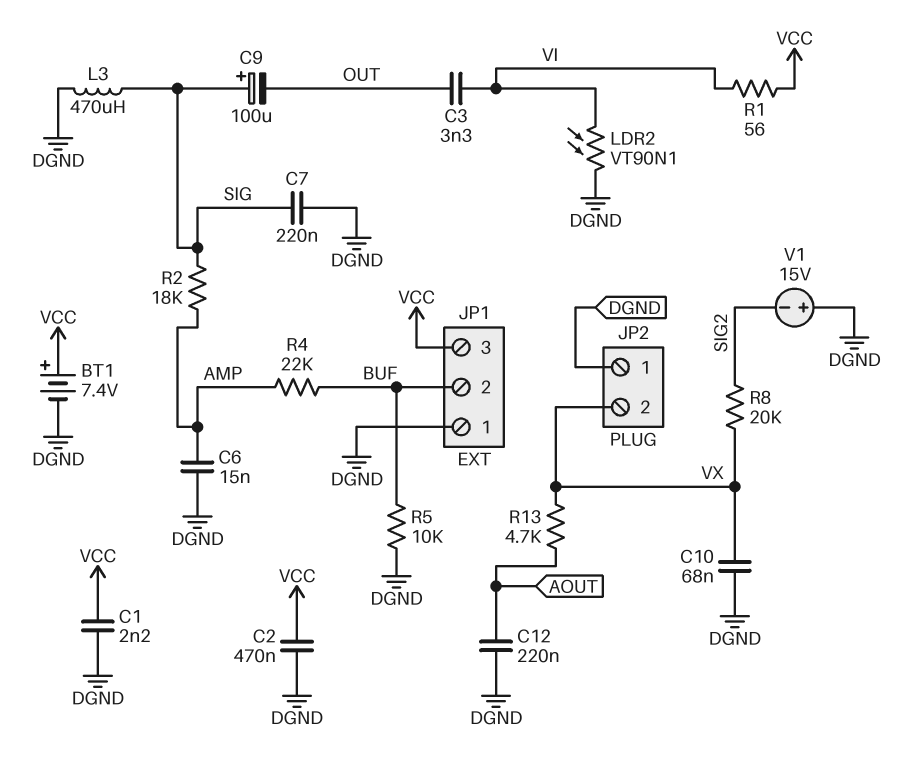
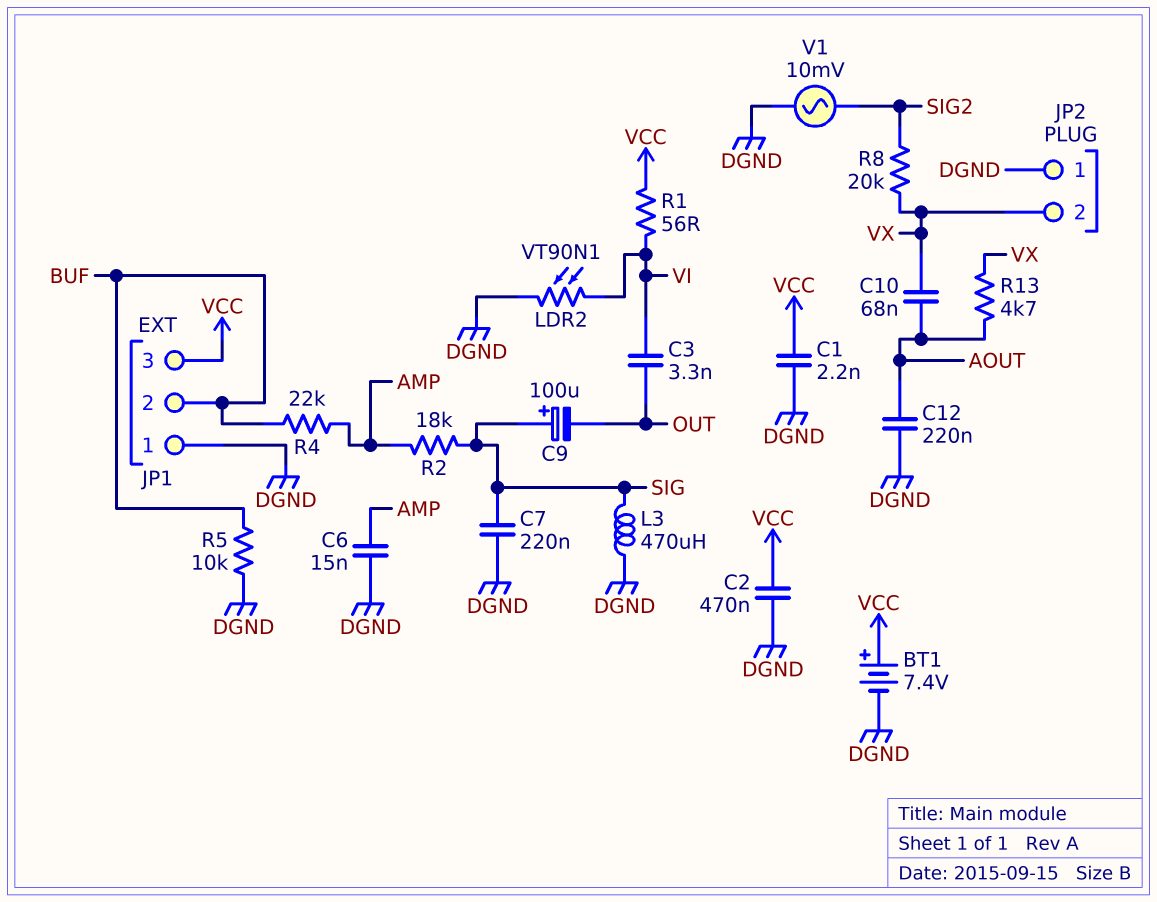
C10: 68nF (DGND, VX) -> 68nF (AOUT, VX)
V1: 15V (plus DGND, minus SIG2) -> AC 10mV (DGND, SIG2)

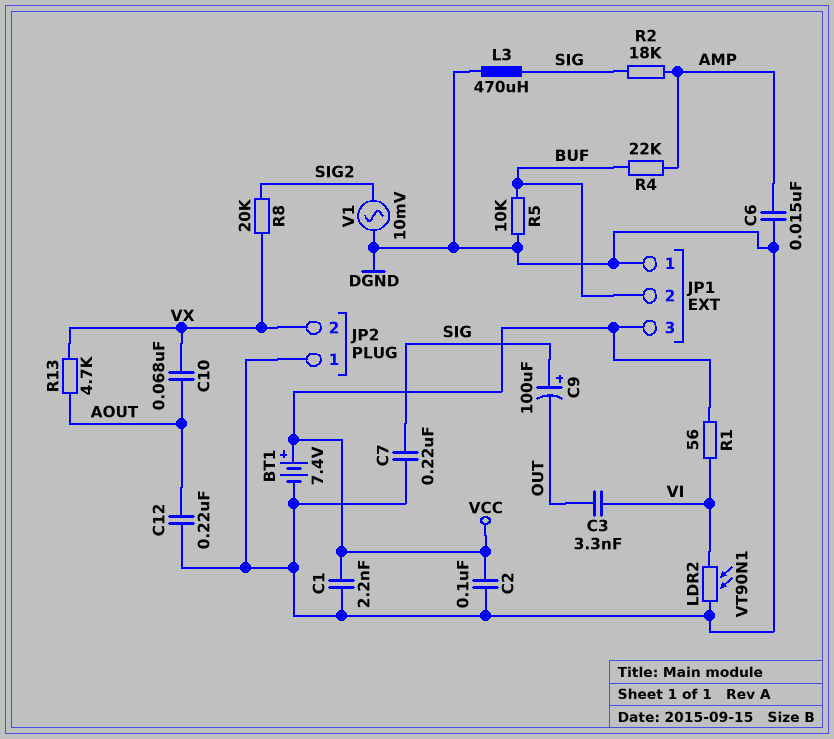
C2: 470nF (DGND, VCC) -> 100nF (DGND, VCC)

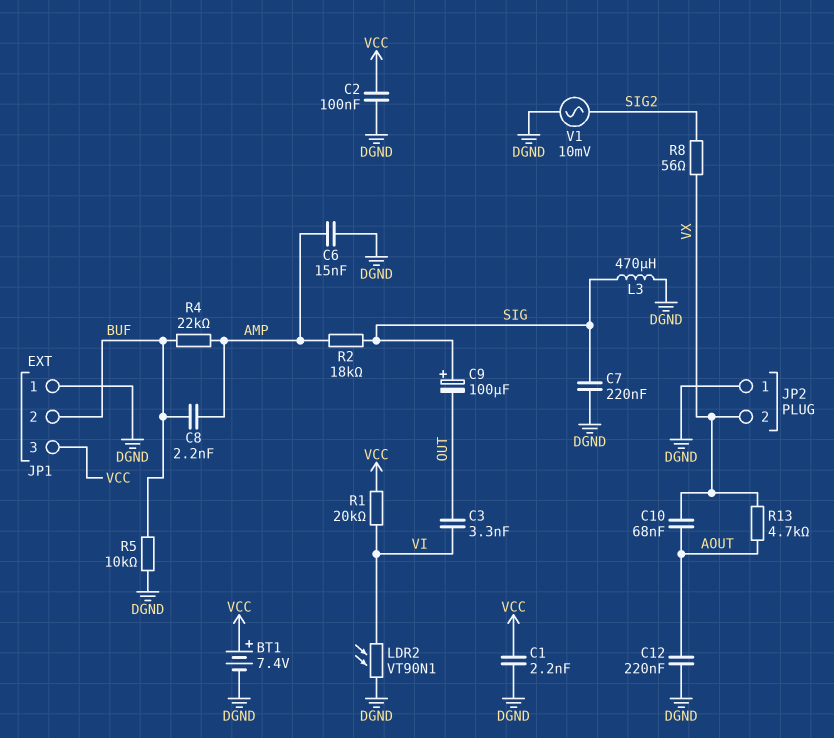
C8: none -> 2.2nF (AMP, BUF)
R1: 56 (VCC, VI) -> 20k (VCC, VI)
R8: 20k (SIG2, VX) -> 56 (SIG2, VX)

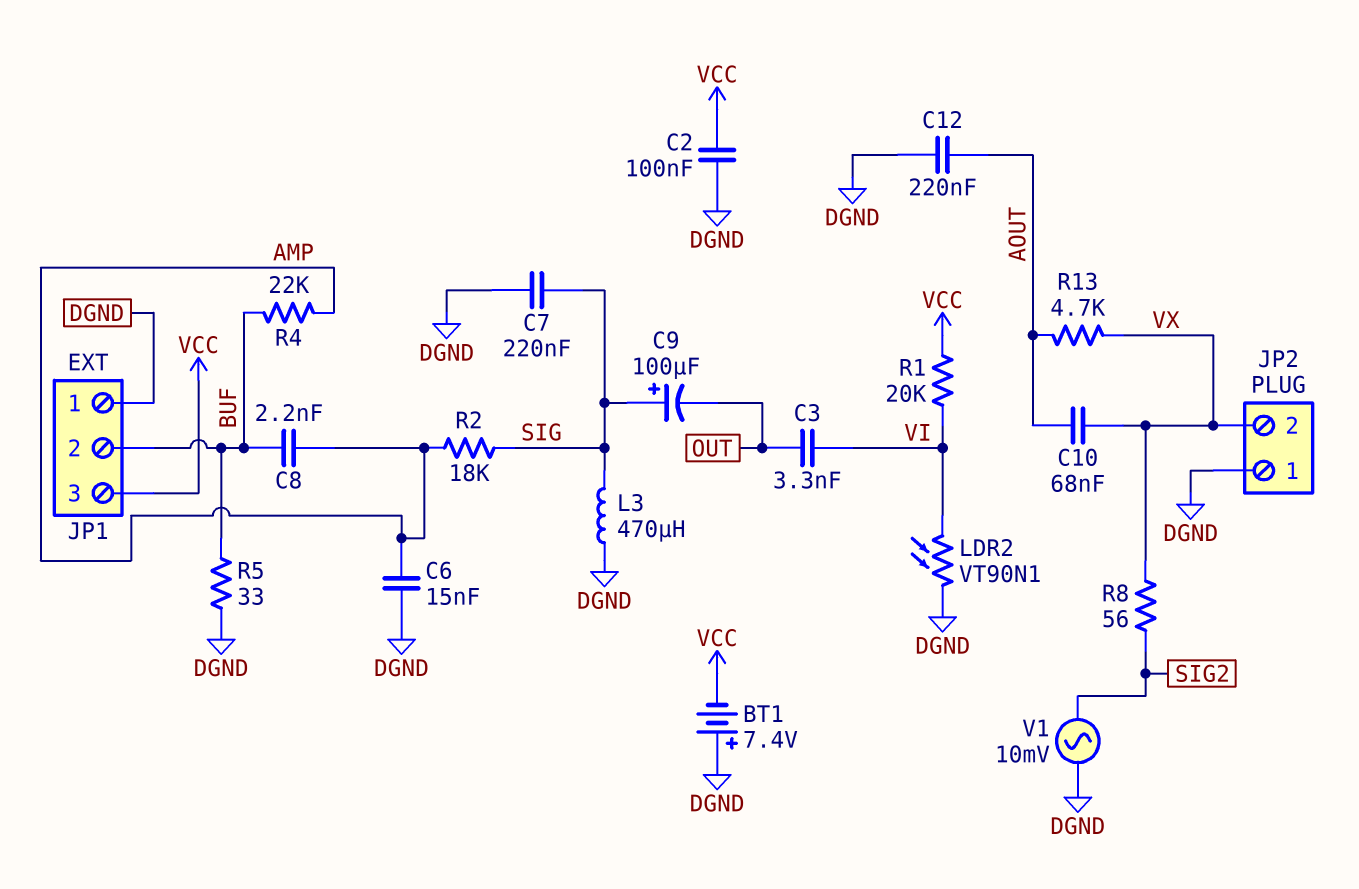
BT1: 7.4V (plus VCC, minus DGND) -> 7.4V (plus DGND, minus VCC)
C1: 2.2nF (DGND, VCC) -> none
R5: 10k (BUF, DGND) -> 33 (BUF, DGND)

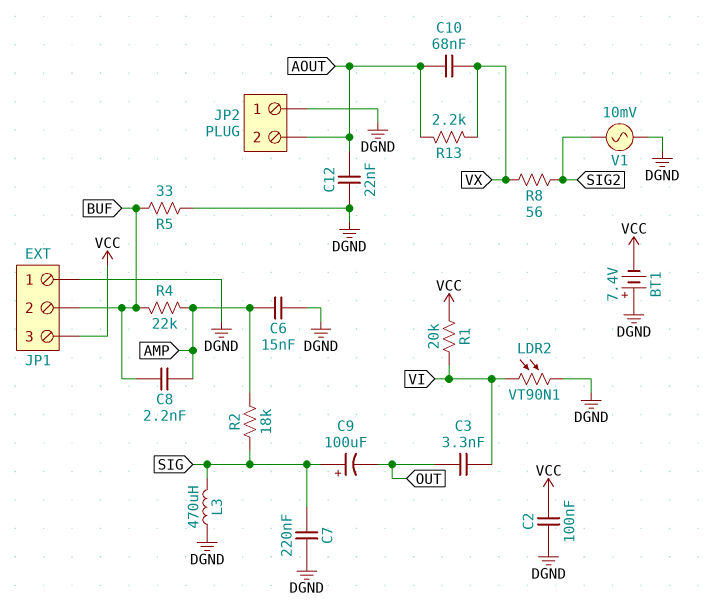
C12: 220nF (AOUT, DGND) -> 22nF (AOUT, DGND)
JP2 pin 2: VX -> AOUT
R13: 4.7k (AOUT, VX) -> 2.2k (AOUT, VX)

